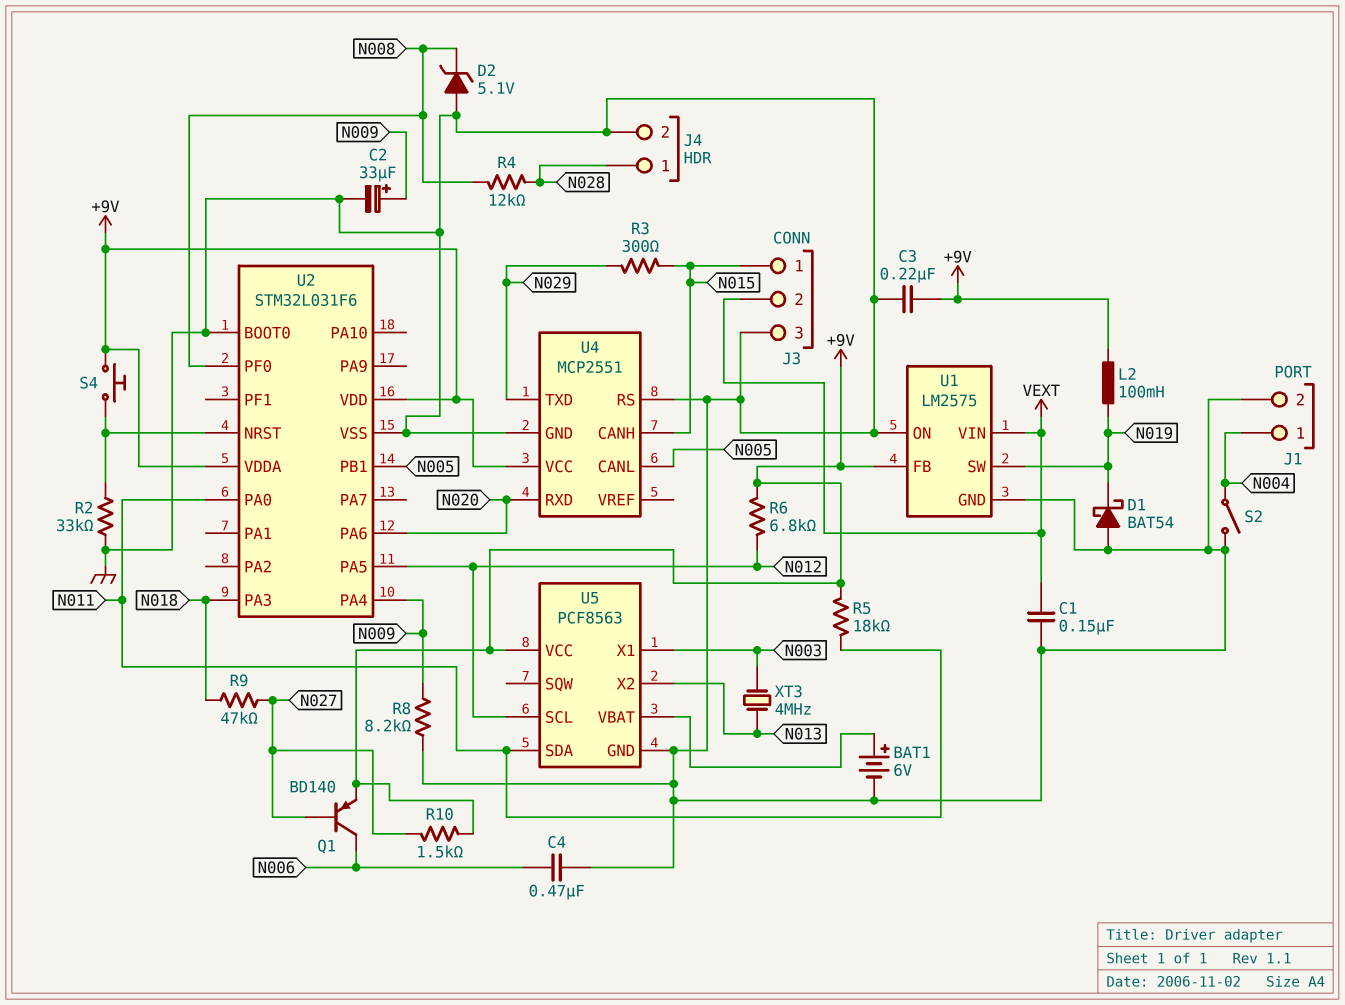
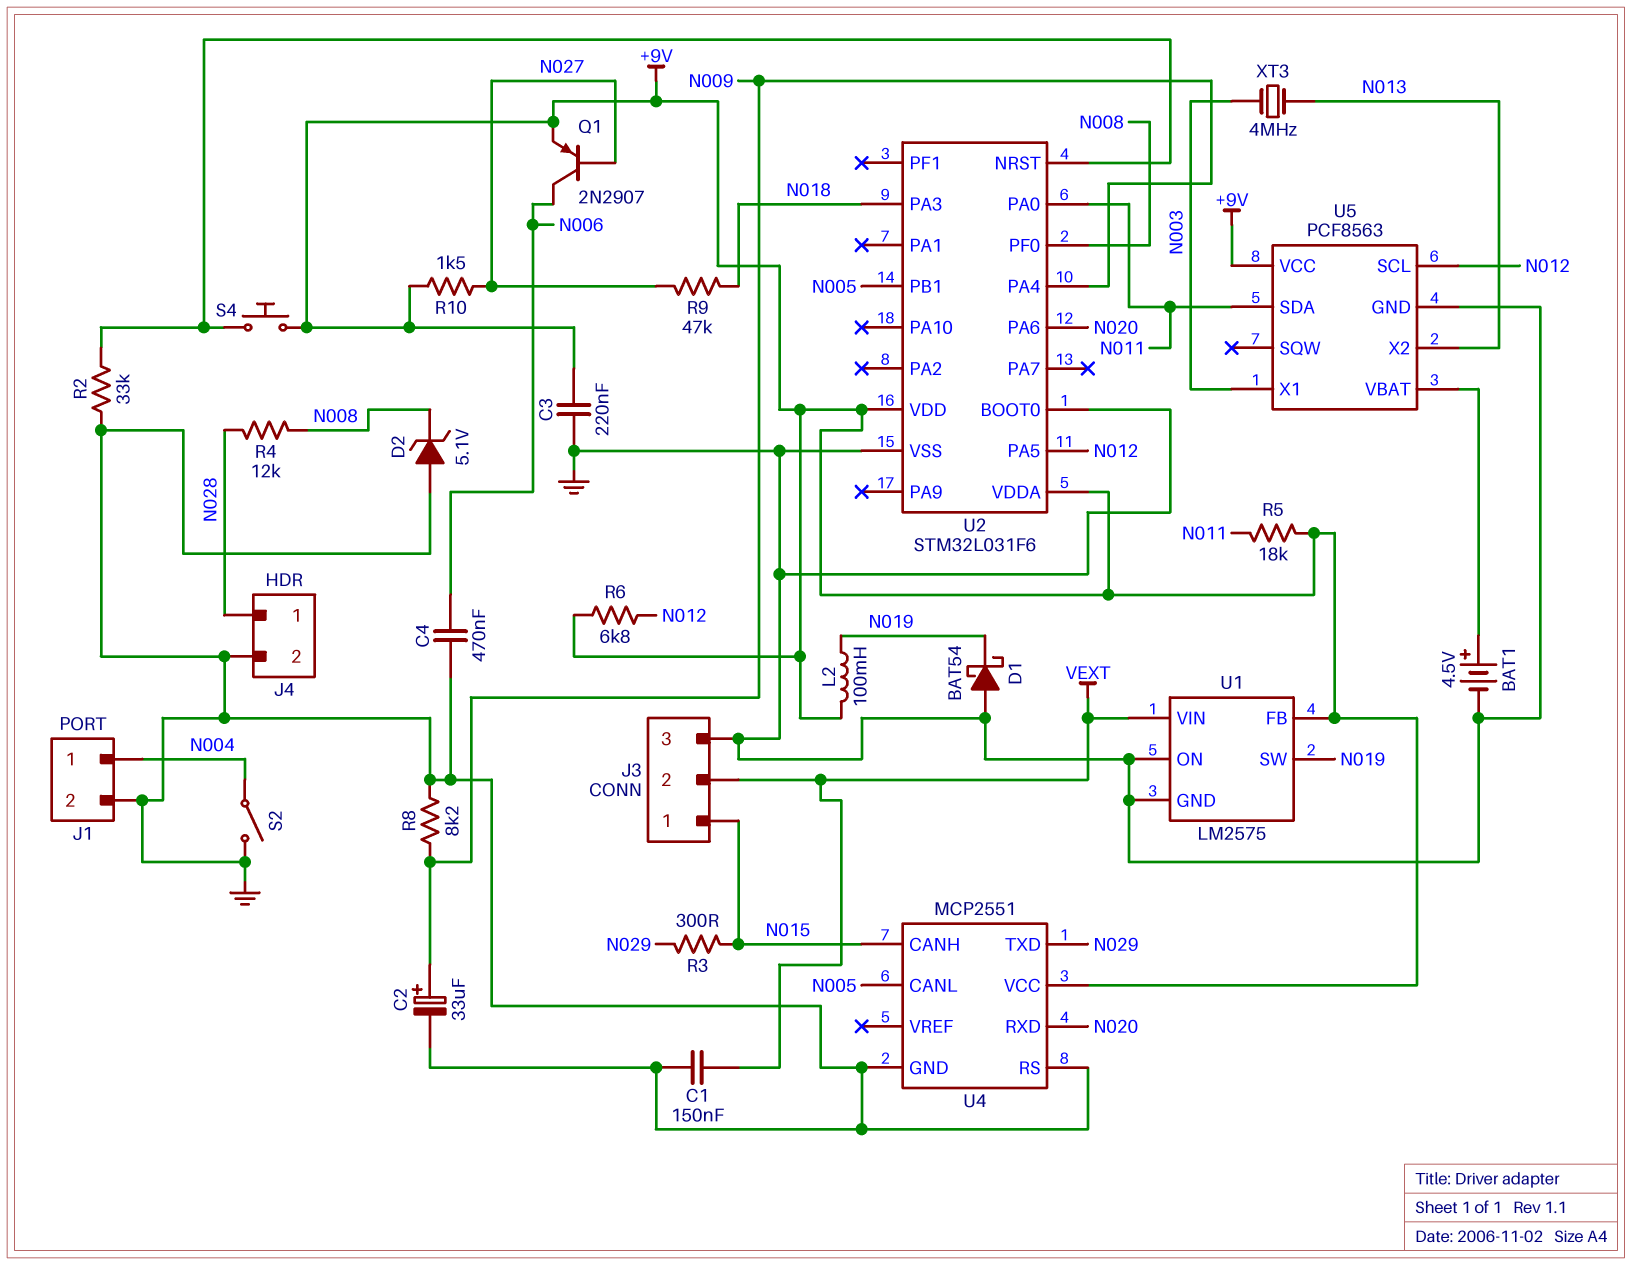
BAT1: 6V (plus U5/VBAT, minus GND) -> 4.5V (plus U5/VBAT, minus GND)
Q1: PNP BD140 (B N027, C N006, E +9V) -> PNP 2N2907 (B N027, C N006, E +9V)

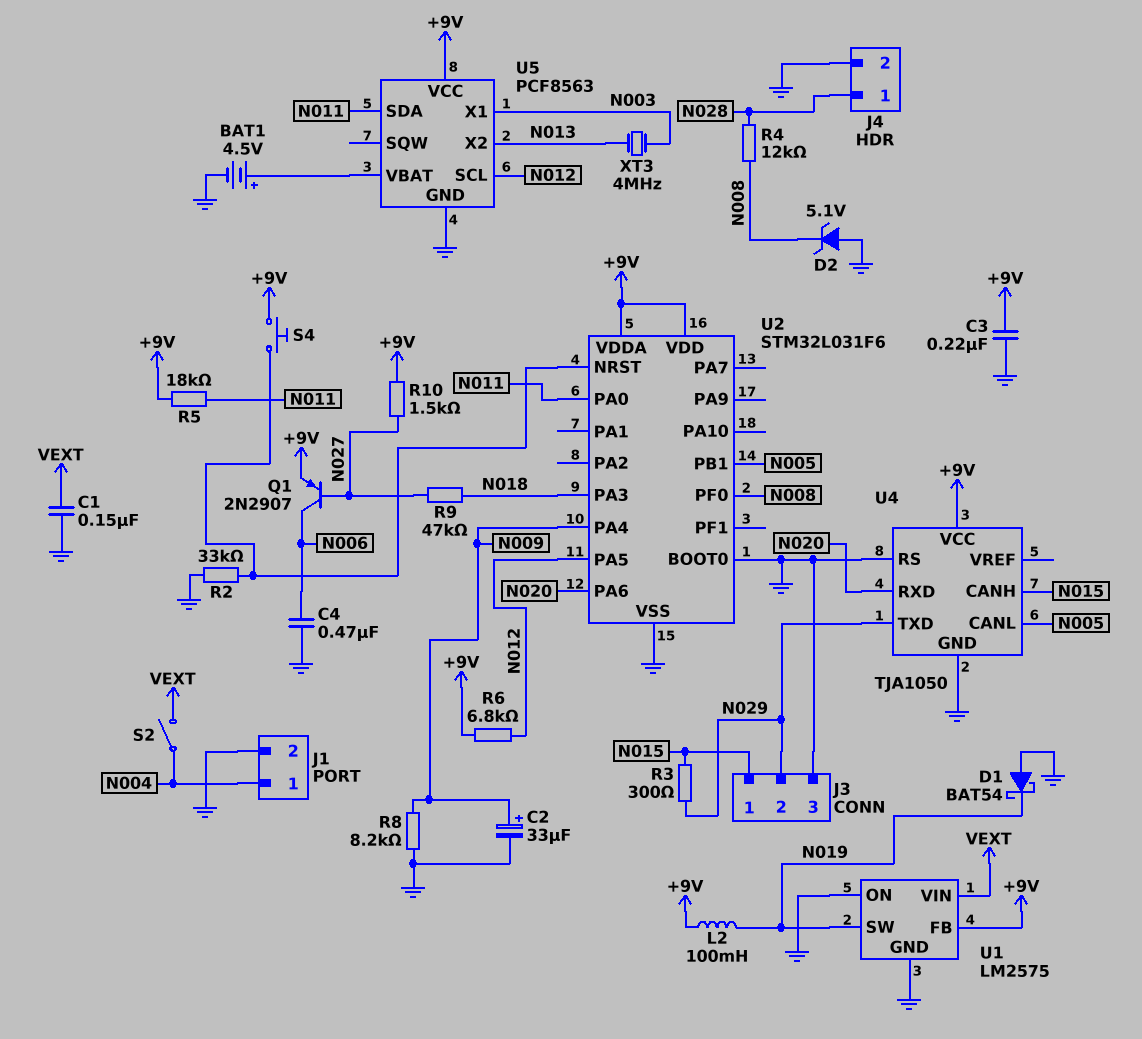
J3 pin 2: VEXT -> N029
S2: switch (GND, N004) -> switch (N004, VEXT)
U4: MCP2551 -> TJA1050

